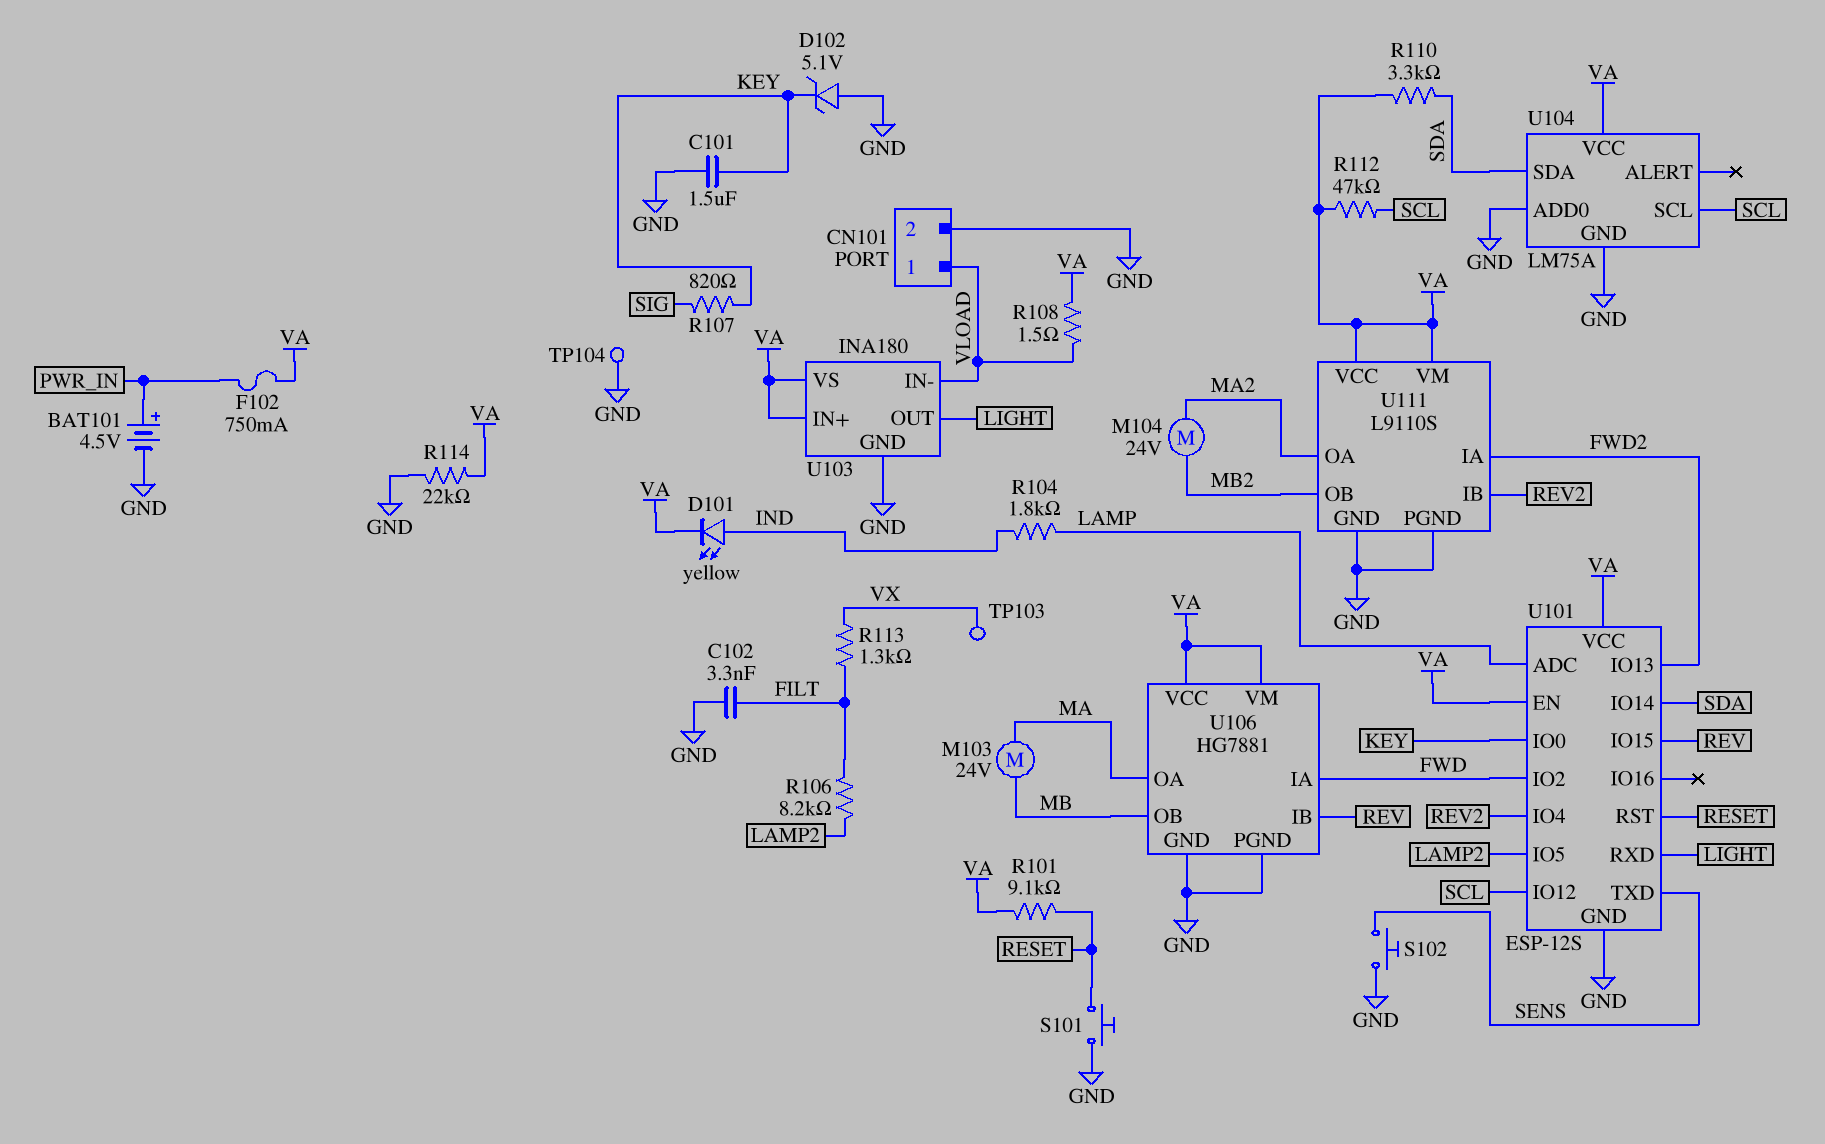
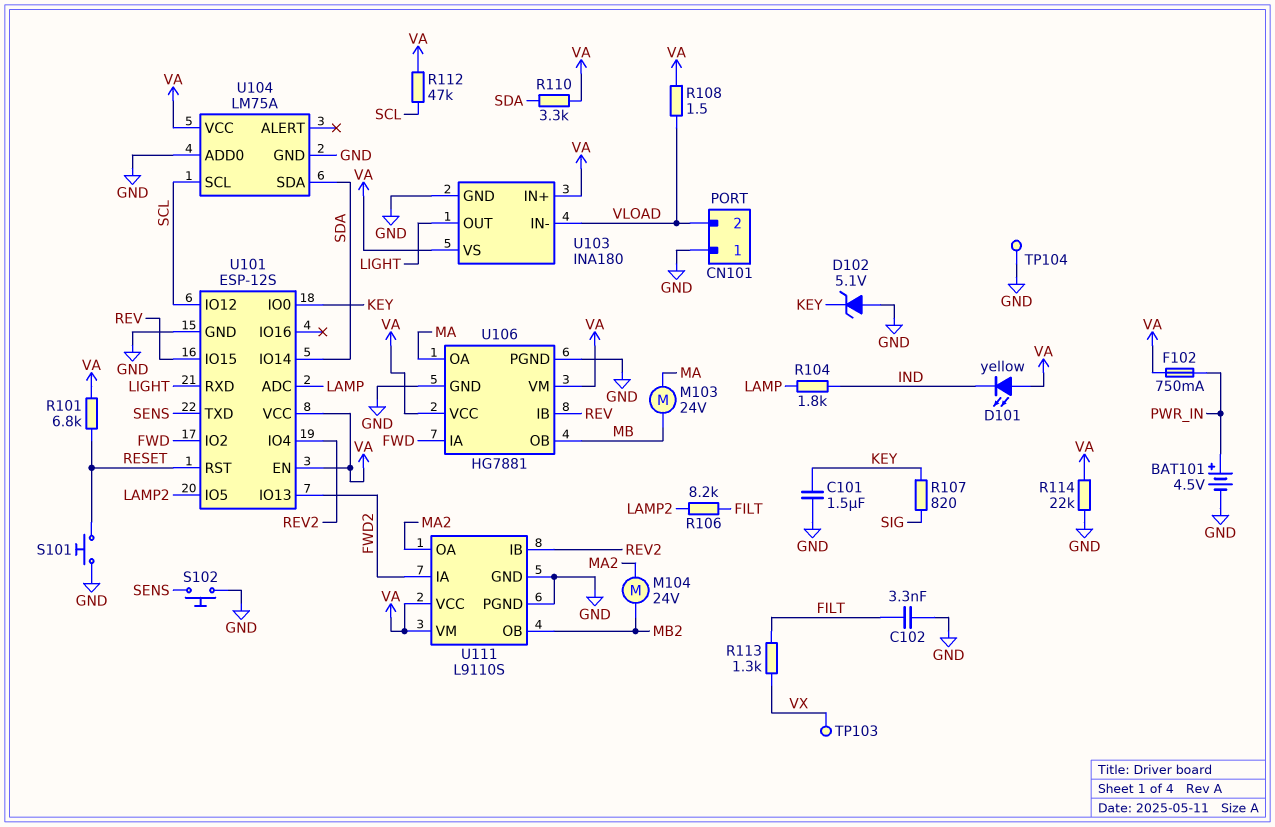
CN101 pin 1: VLOAD -> GND
CN101 pin 2: GND -> VLOAD
D101: LED yellow (A IND, K VA) -> LED yellow (A VA, K IND)
R101: 9.1k (RESET, VA) -> 6.8k (RESET, VA)

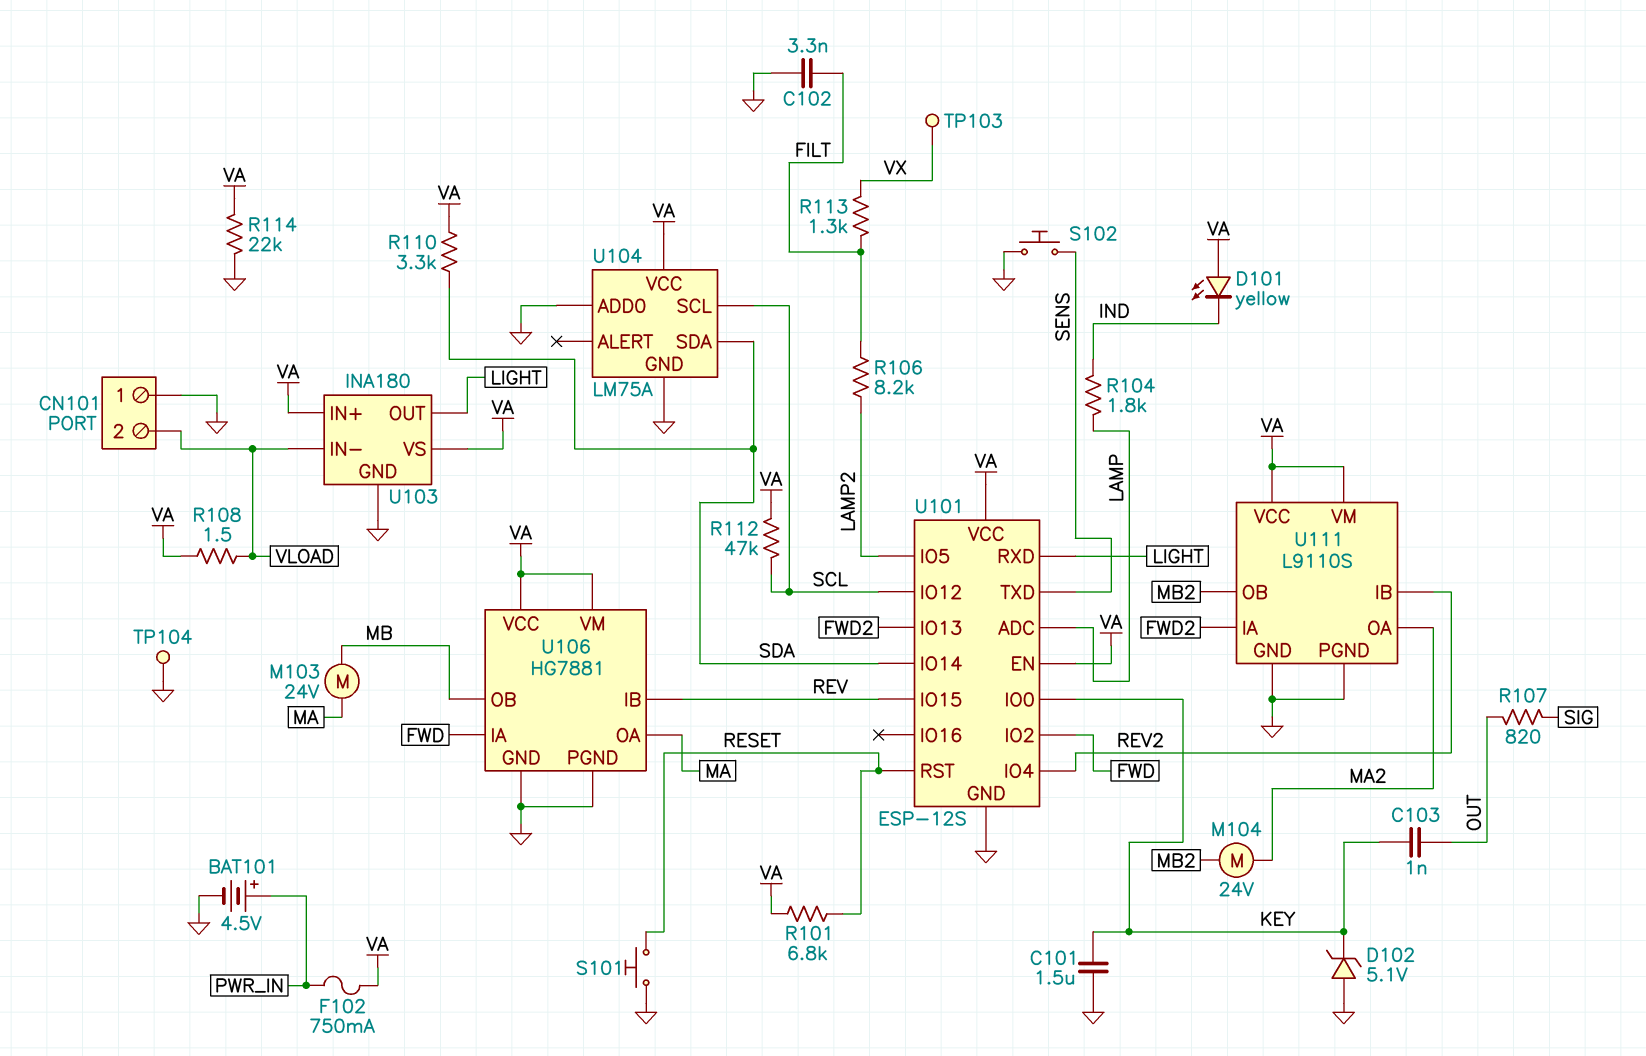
C103: none -> 1nF (KEY, OUT)
R107: 820 (KEY, SIG) -> 820 (OUT, SIG)

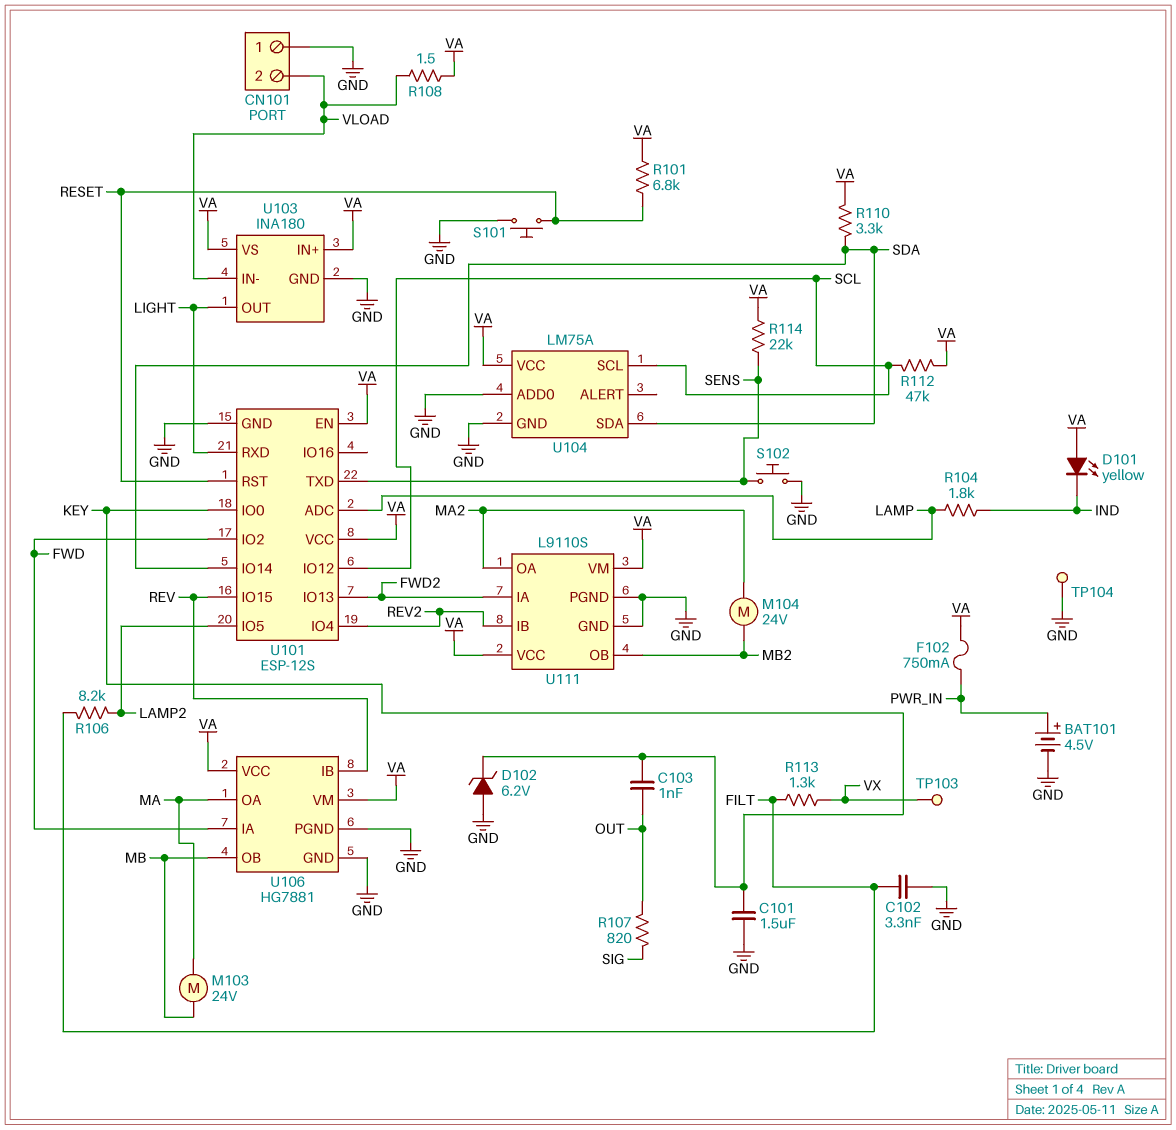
D102: zener 5.1V (A GND, K KEY) -> zener 6.2V (A GND, K KEY)
R114: 22k (GND, VA) -> 22k (SENS, VA)

